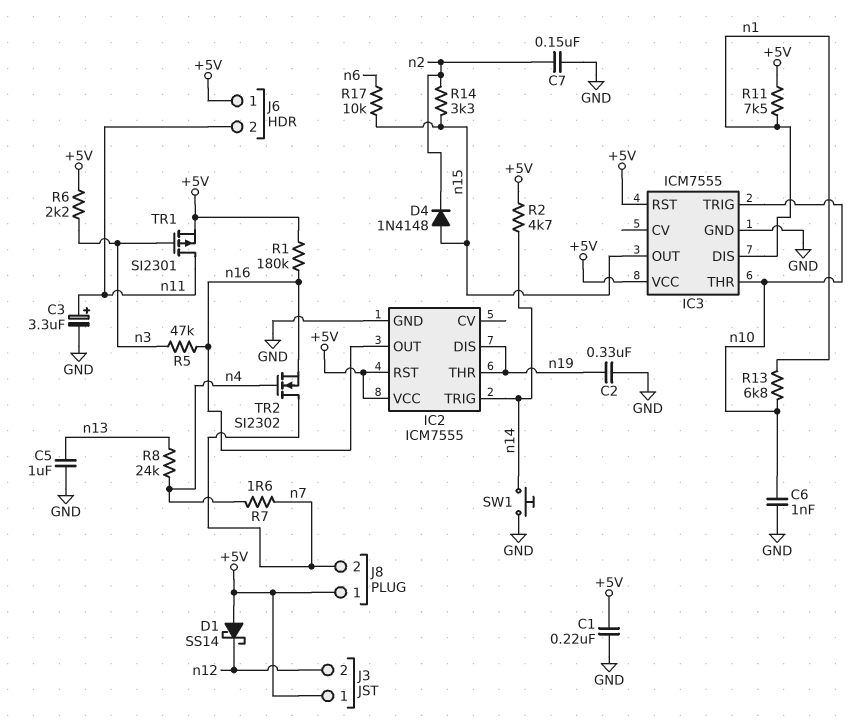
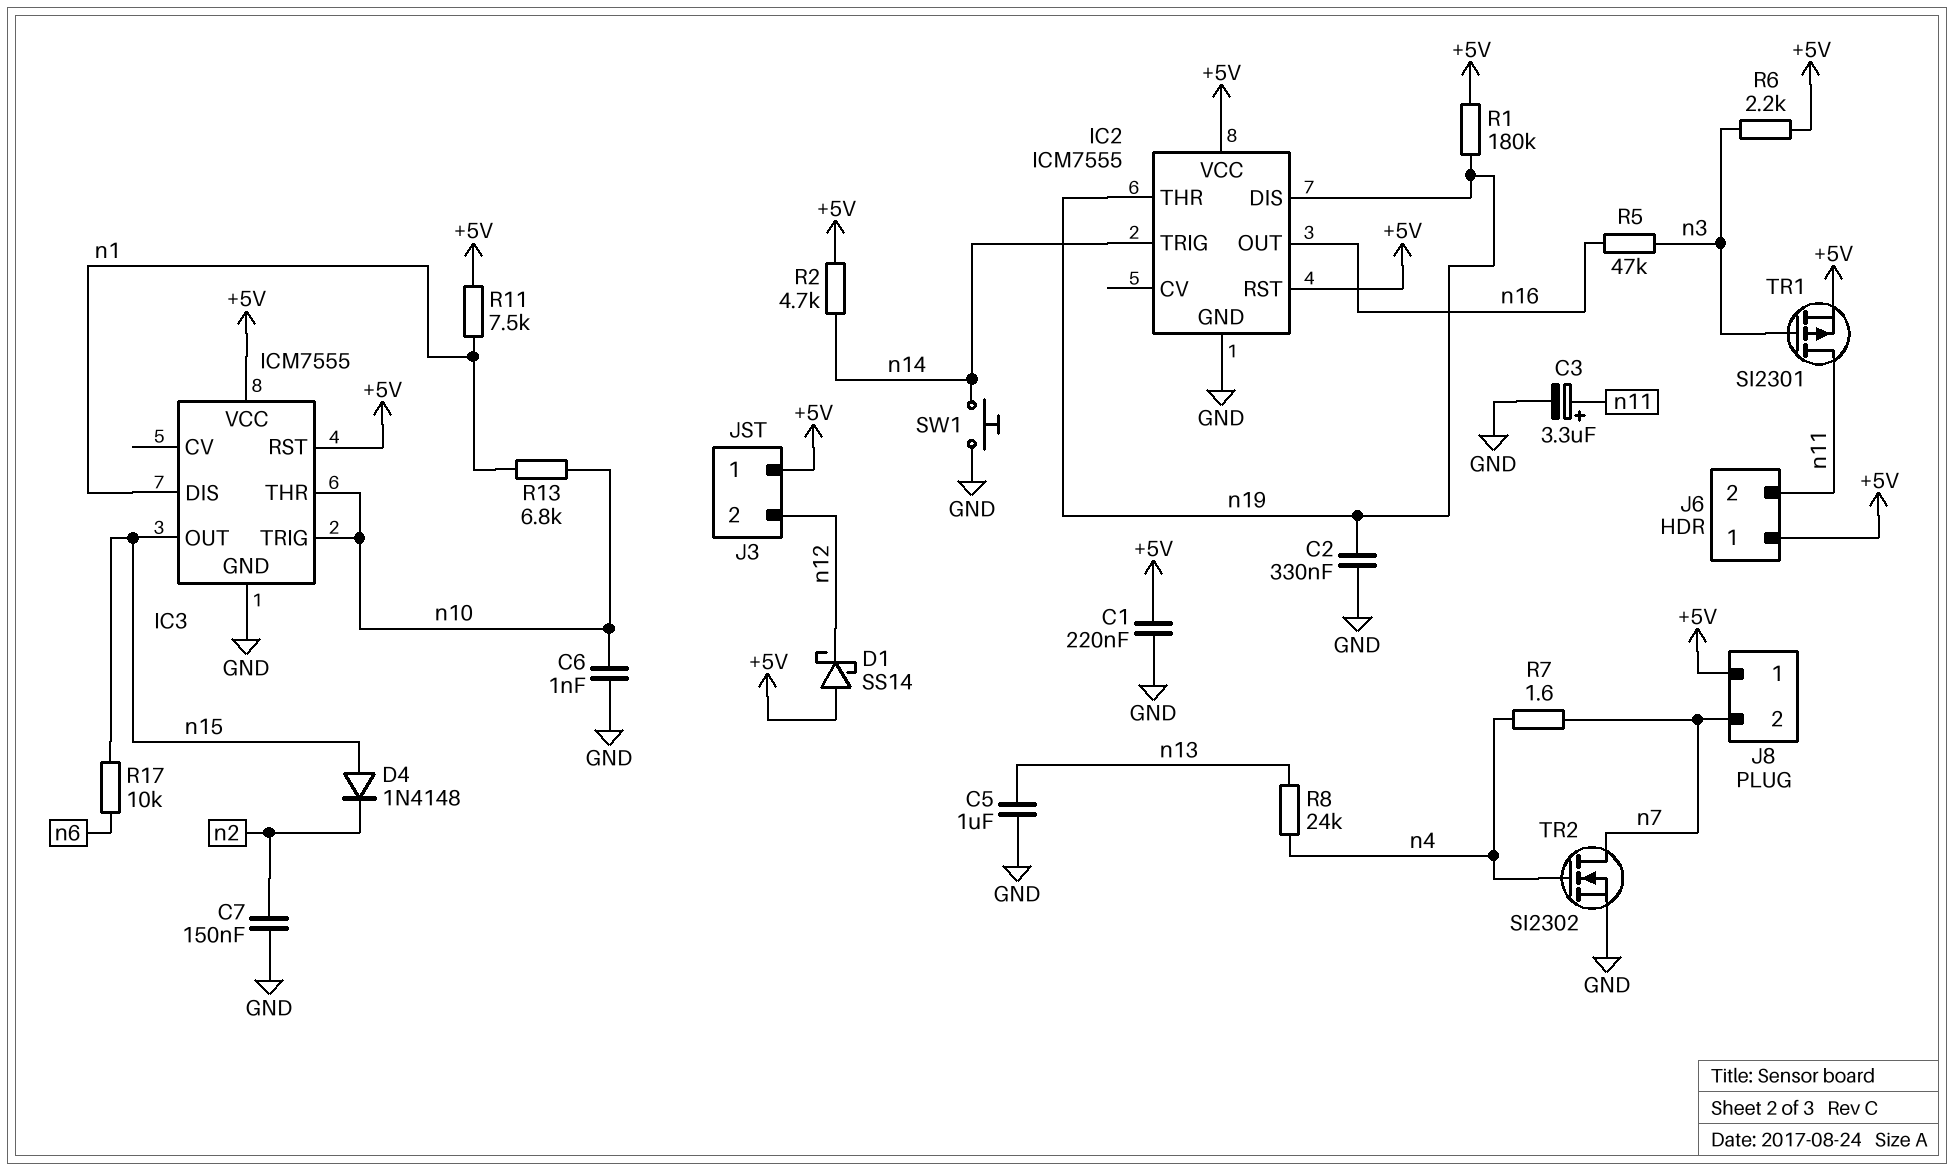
R1: 180k (+5V, n16) -> 180k (+5V, n19)
R14: 3.3k (n2, n15) -> none
TR2: NMOS SI2302 (G n4, D n7, S n16) -> NMOS SI2302 (G n4, D n7, S GND)

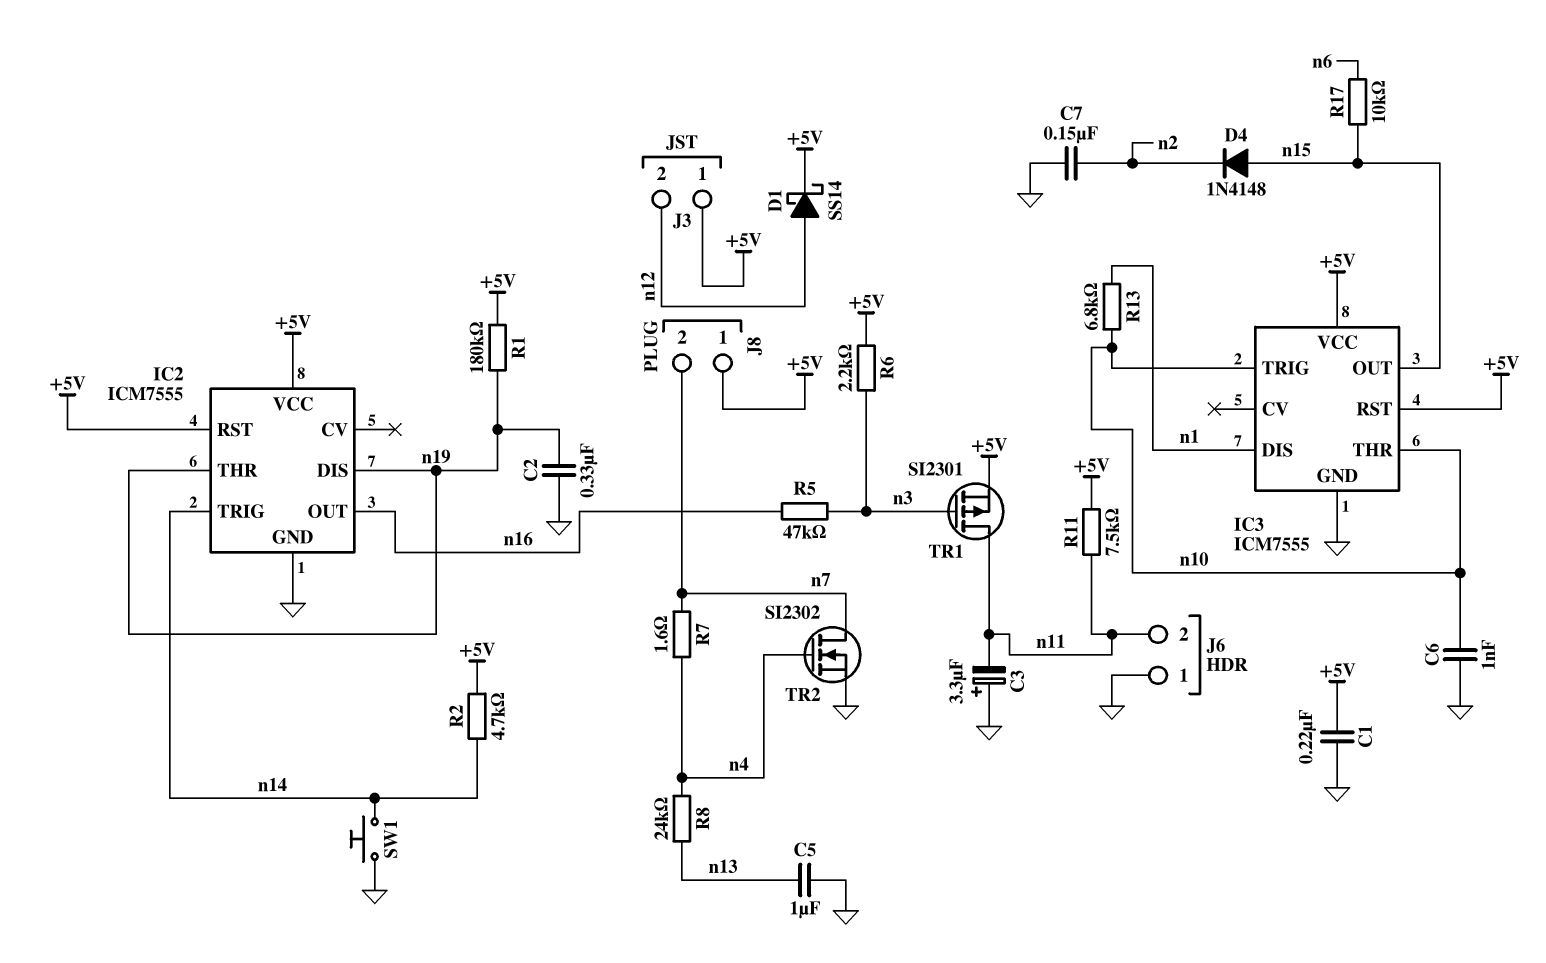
C3: 3.3uF (plus n11, minus GND) -> 3.3uF (plus GND, minus n11)
D1: schottky SS14 (A +5V, K n12) -> schottky SS14 (A n12, K +5V)
J6 pin 1: +5V -> GND
R11: 7.5k (+5V, n1) -> 7.5k (+5V, n11)

